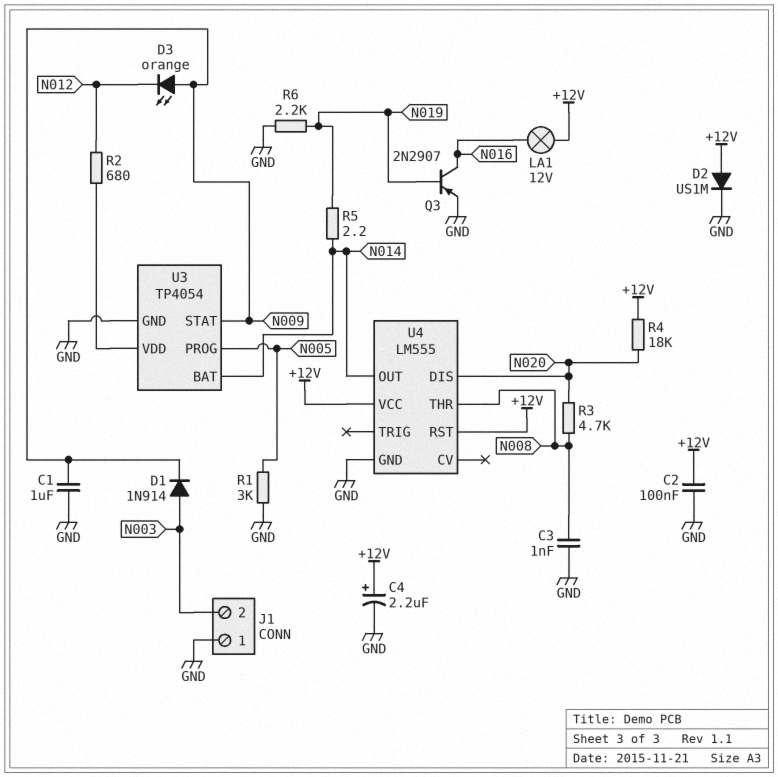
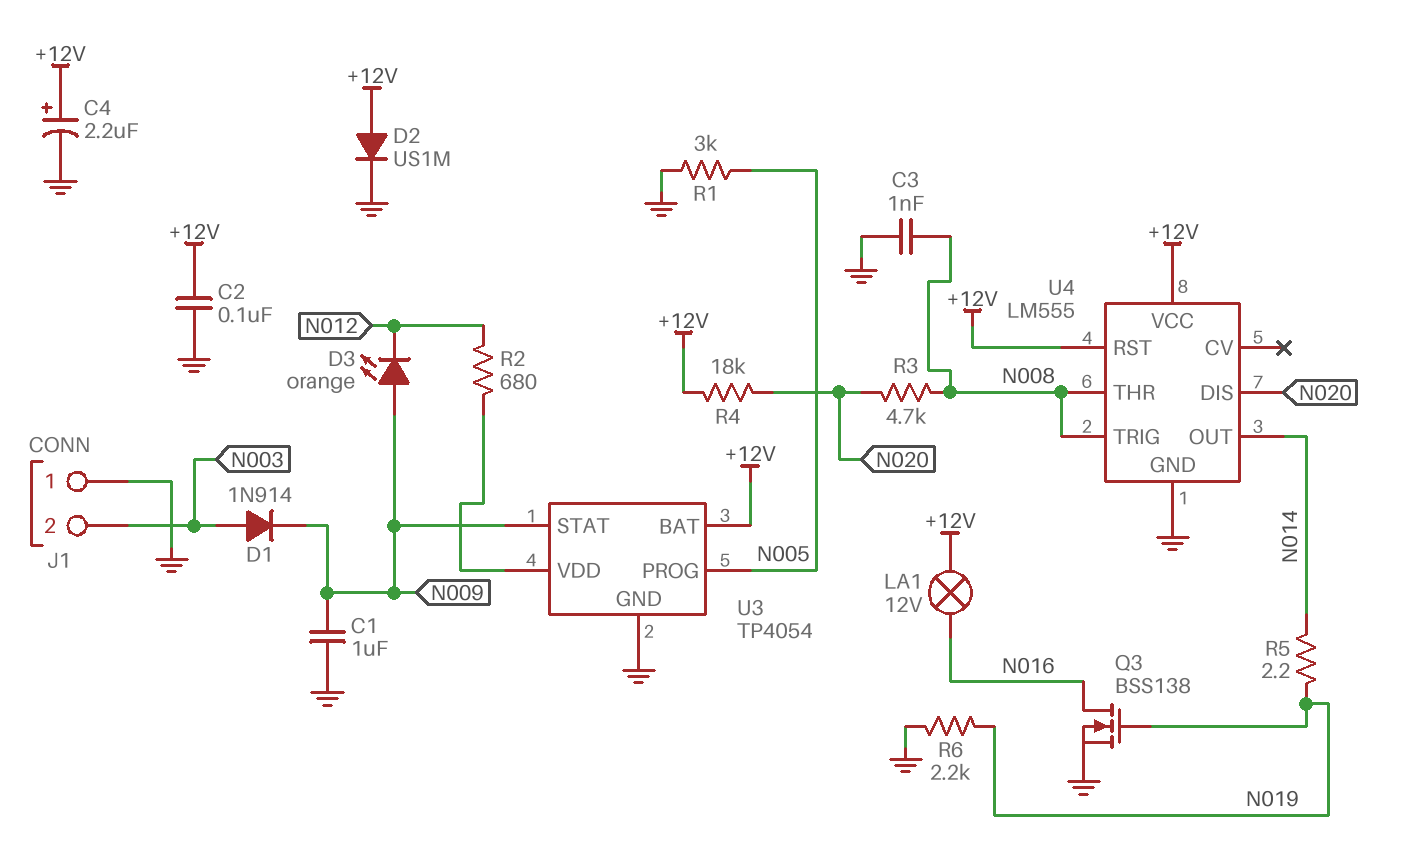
Q3: PNP 2N2907 (B N019, C N016, E GND) -> NMOS BSS138 (G N019, D N016, S GND)
U3 pin BAT: N014 -> +12V
U4 pin TRIG: none -> N008

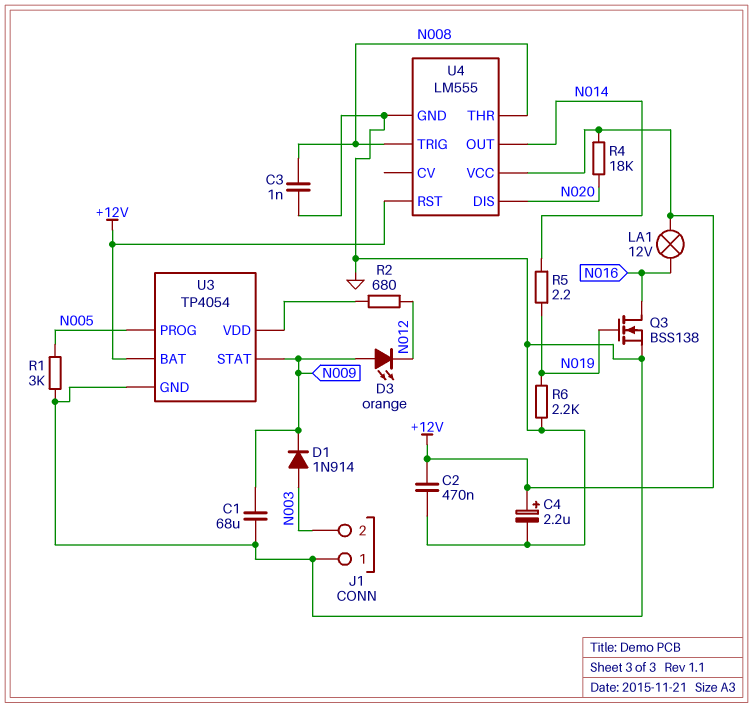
C1: 1uF (GND, N009) -> 68uF (GND, N009)
C2: 100nF (+12V, GND) -> 470nF (+12V, GND)
D2: diode US1M (A +12V, K GND) -> none
R3: 4.7k (N008, N020) -> none

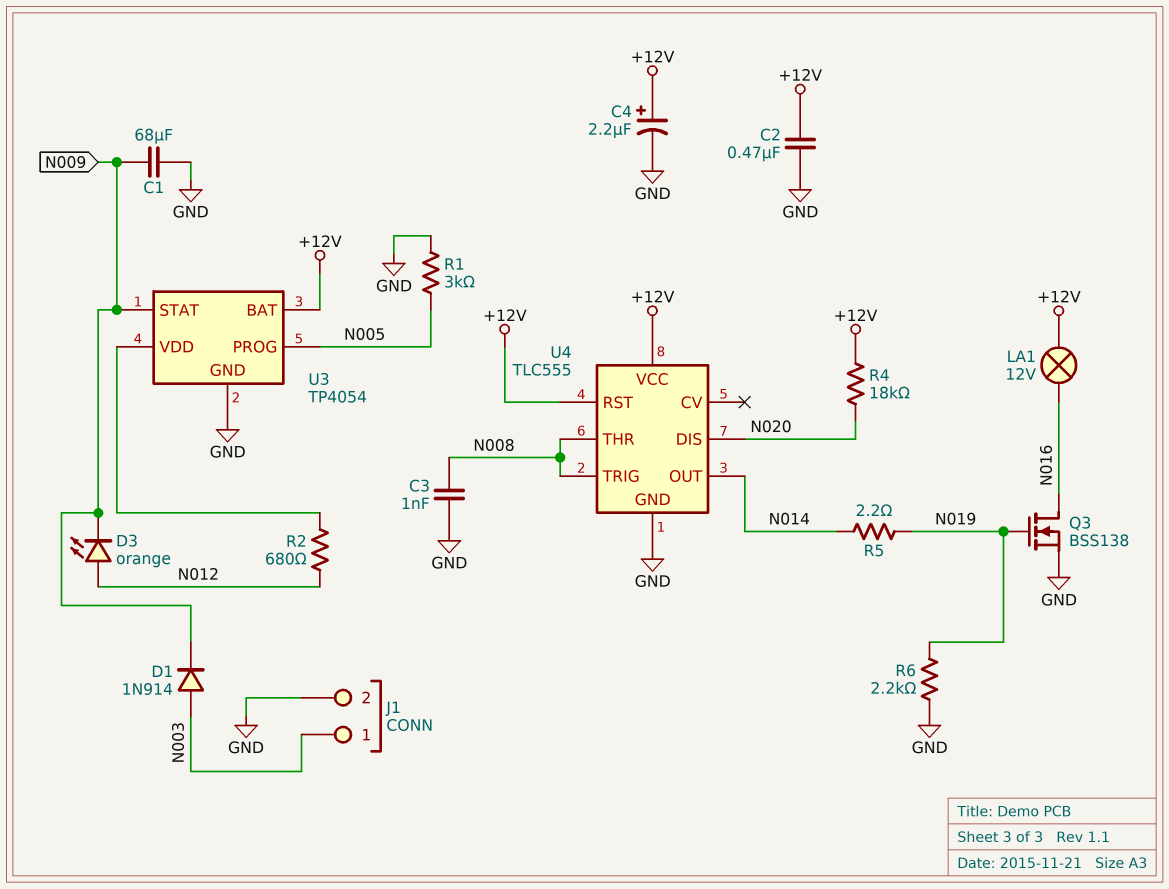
D3: LED orange (A N009, K N012) -> LED orange (A N012, K N009)
J1 pin 1: GND -> N003
J1 pin 2: N003 -> GND
U4: LM555 -> TLC555

